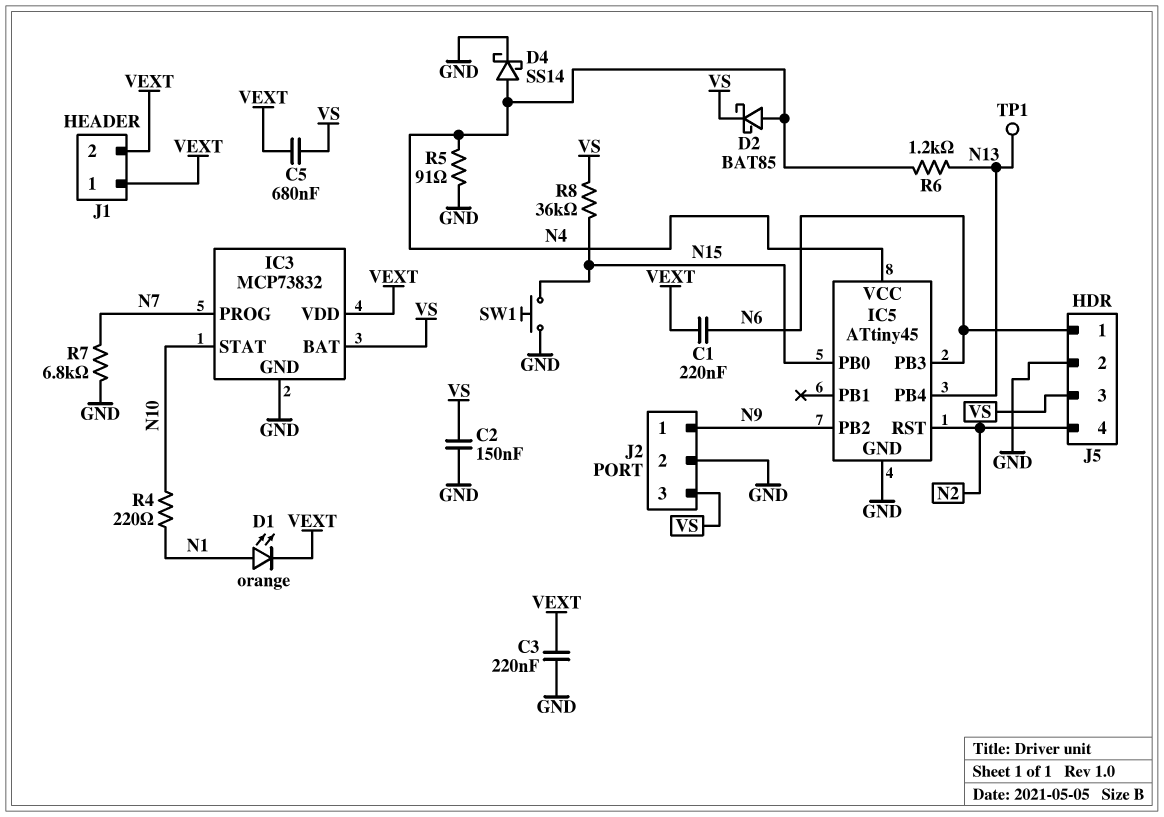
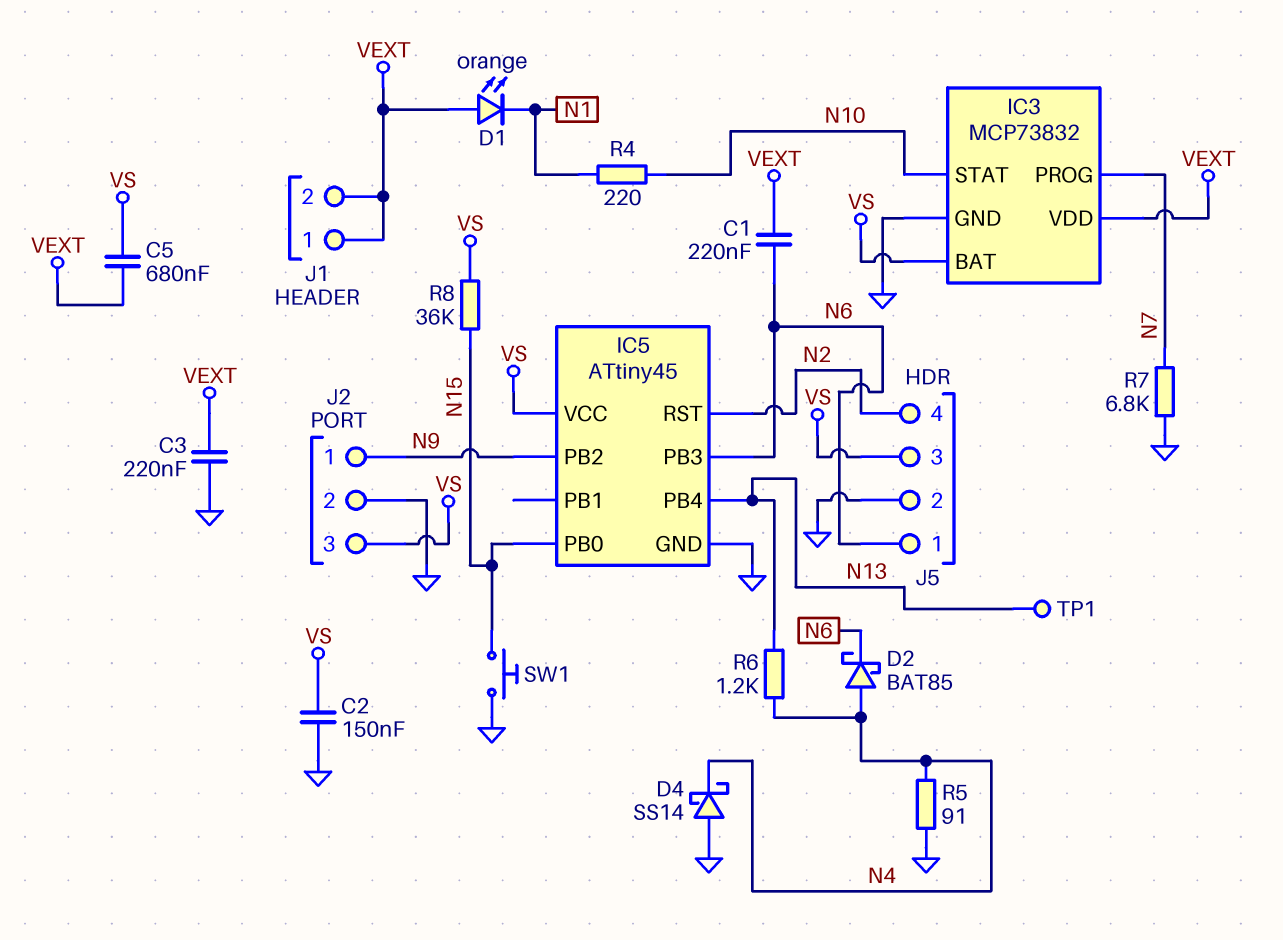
D1: LED orange (A N1, K VEXT) -> LED orange (A VEXT, K N1)
D2: schottky BAT85 (A N4, K VS) -> schottky BAT85 (A N4, K N6)
D4: schottky SS14 (A N4, K GND) -> schottky SS14 (A GND, K N4)
IC5 pin VCC: N4 -> VS

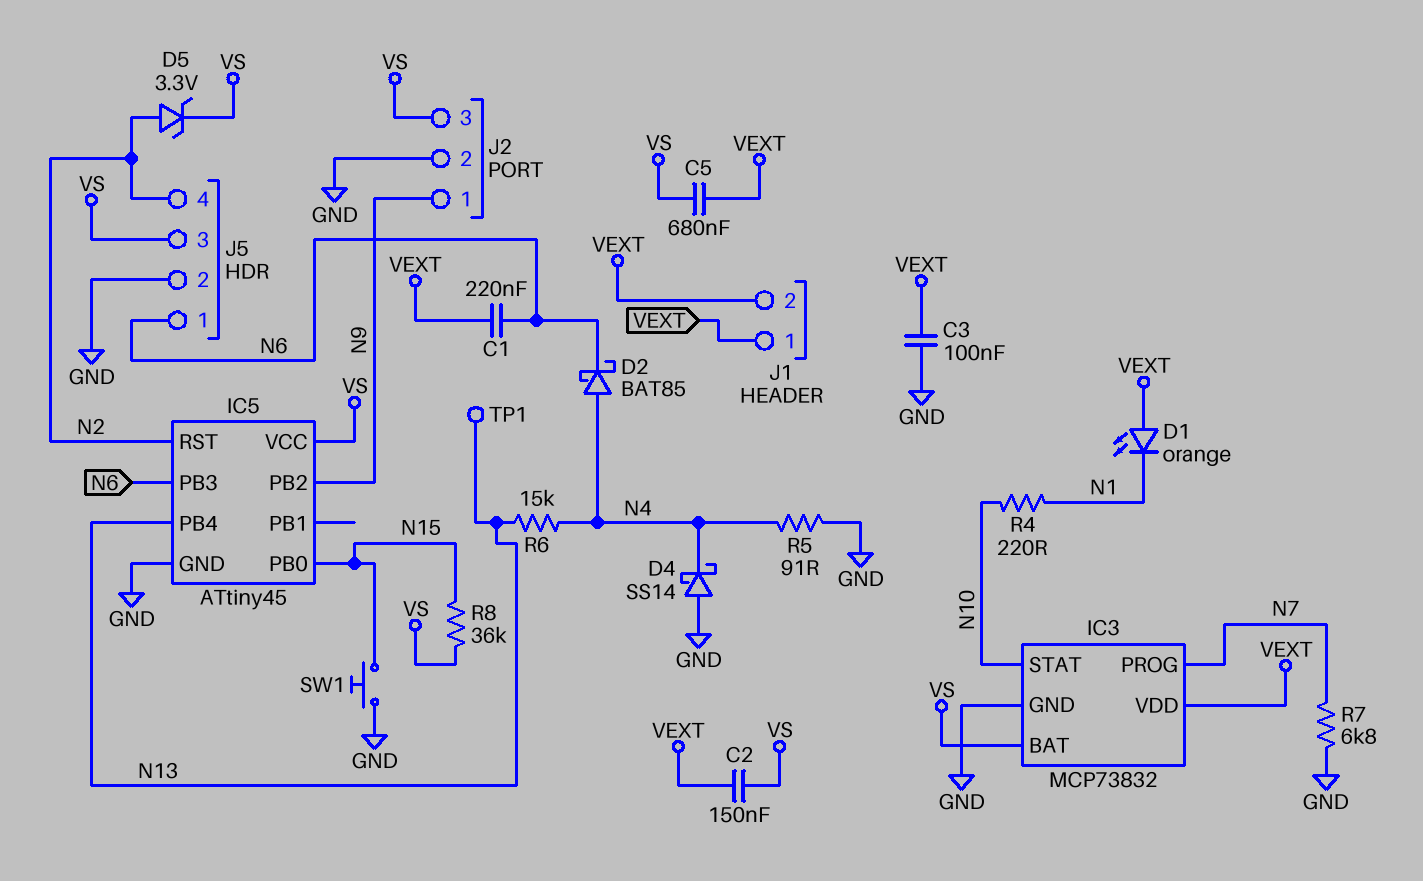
C2: 150nF (GND, VS) -> 150nF (VEXT, VS)
C3: 220nF (GND, VEXT) -> 100nF (GND, VEXT)
D5: none -> zener 3.3V (A N2, K VS)
R6: 1.2k (N4, N13) -> 15k (N4, N13)

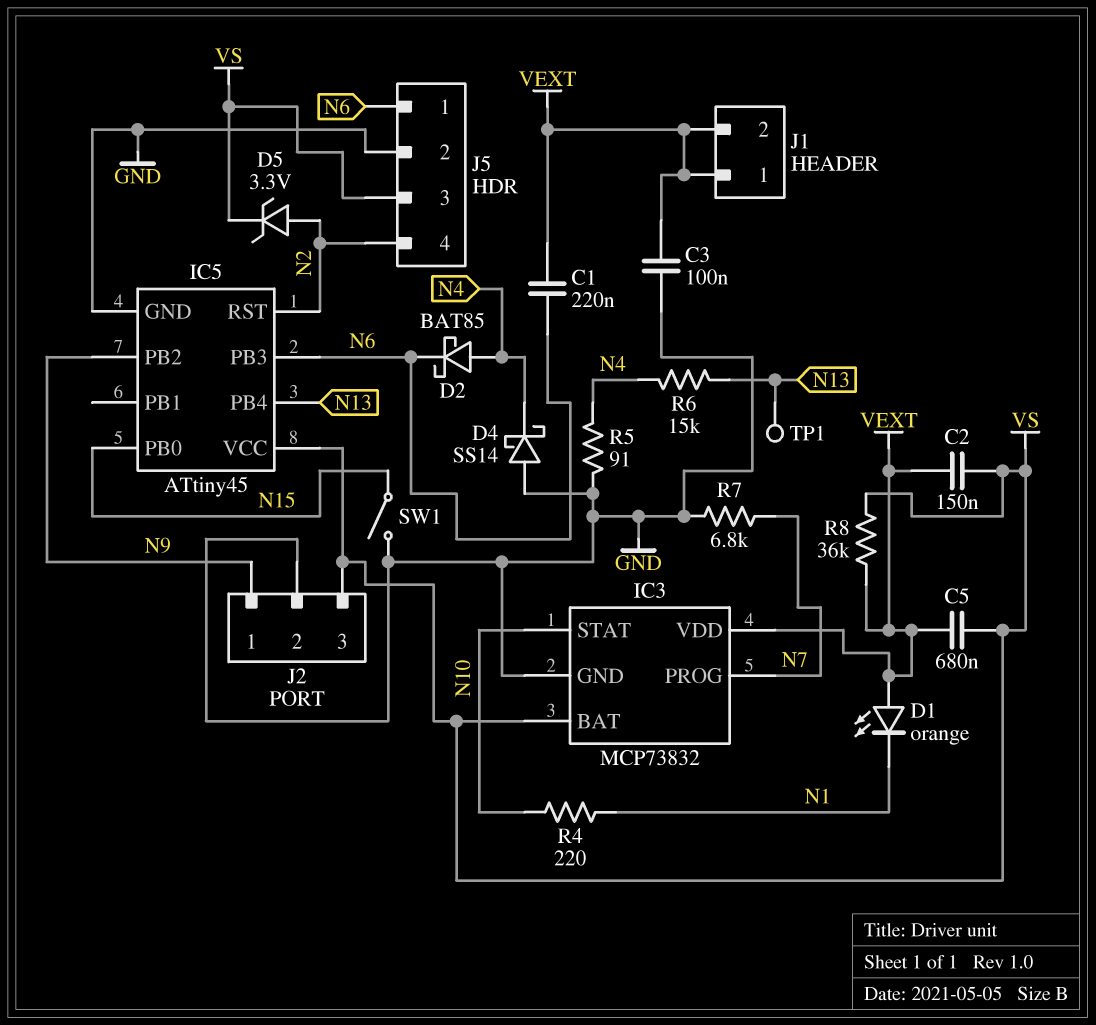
R8: 36k (N15, VS) -> 36k (VEXT, VS)
SW1: button (GND, N15) -> switch (GND, N15)

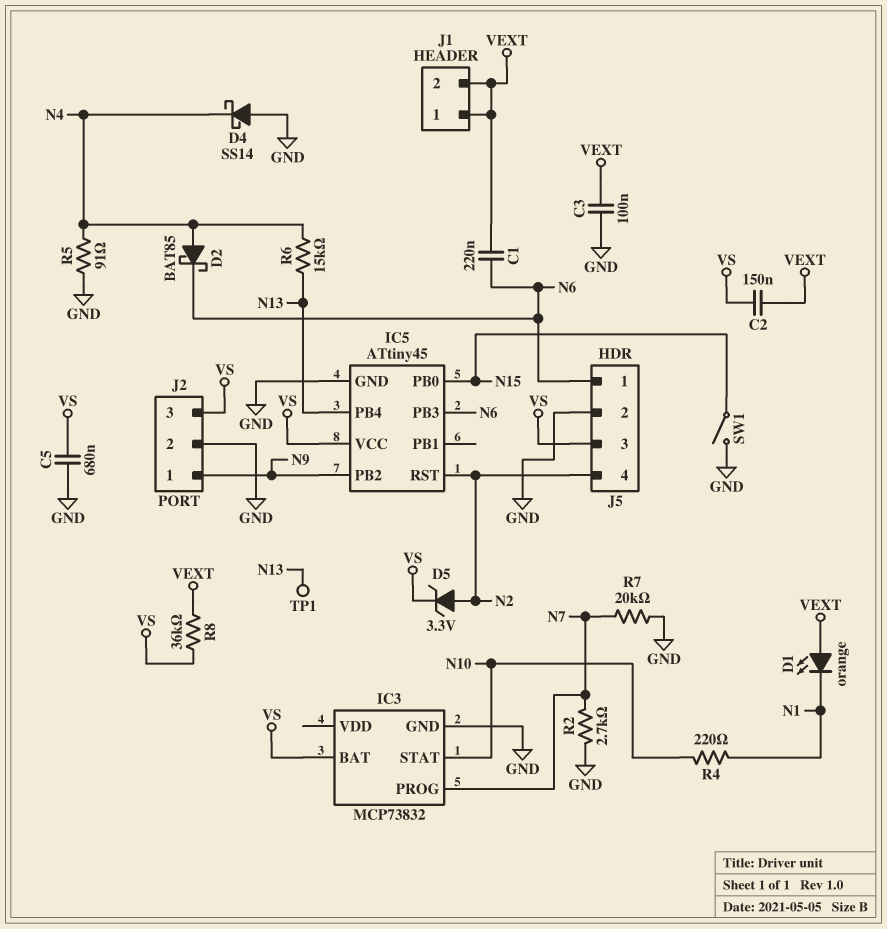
C5: 680nF (VEXT, VS) -> 680nF (GND, VS)
IC3 pin VDD: VEXT -> none
R2: none -> 2.7k (GND, N7)
R7: 6.8k (GND, N7) -> 20k (GND, N7)

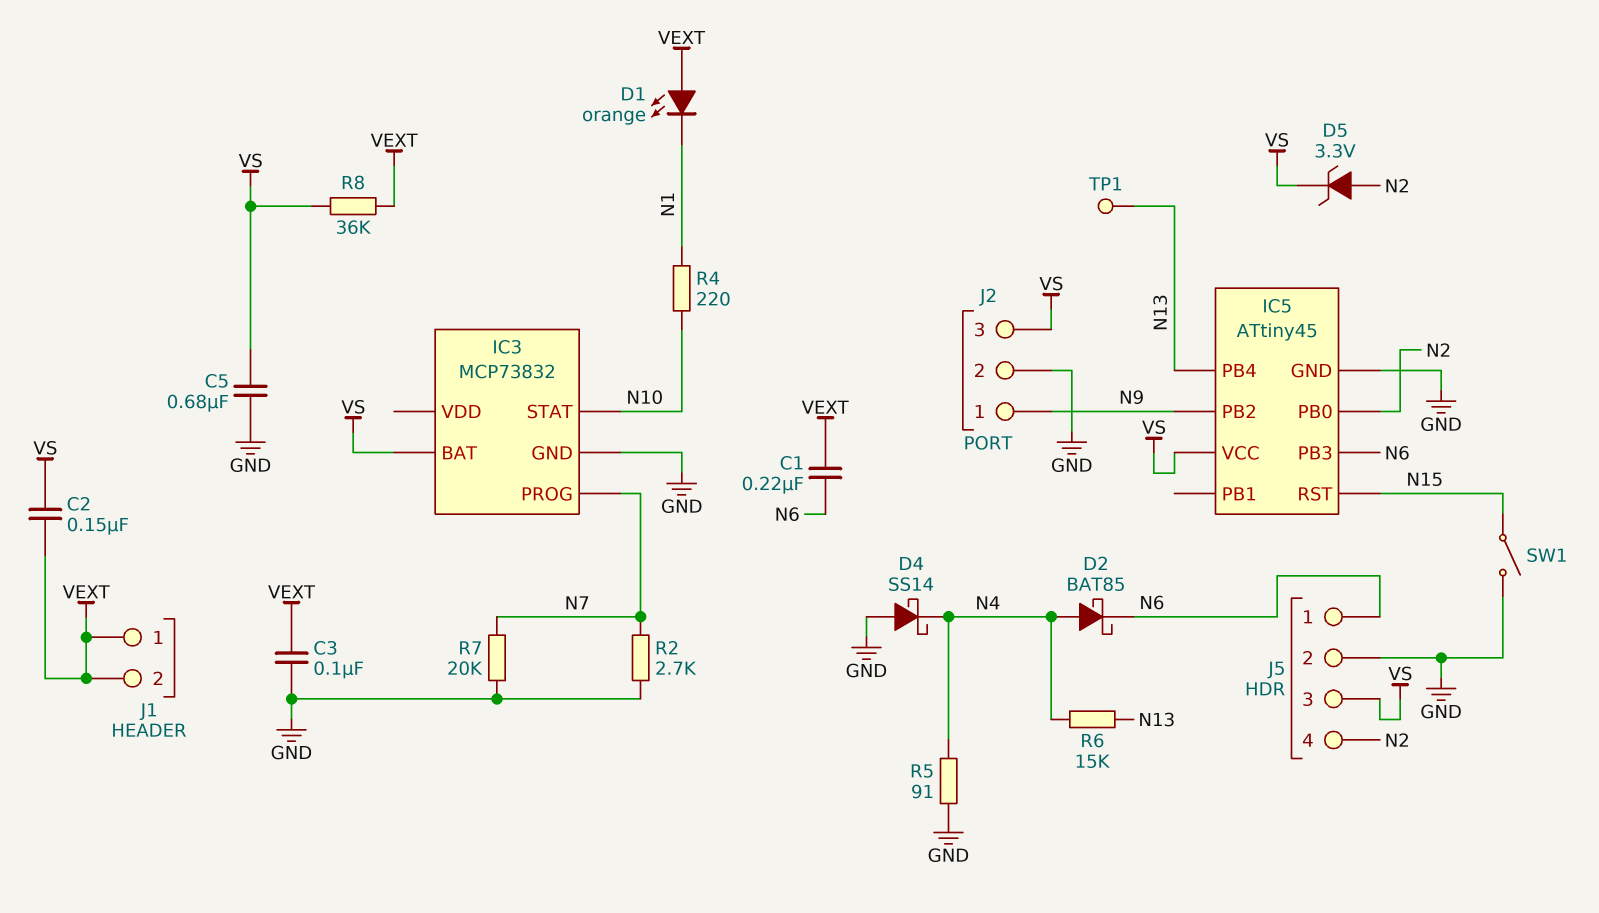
IC5 pin PB0: N15 -> N2
IC5 pin RST: N2 -> N15

